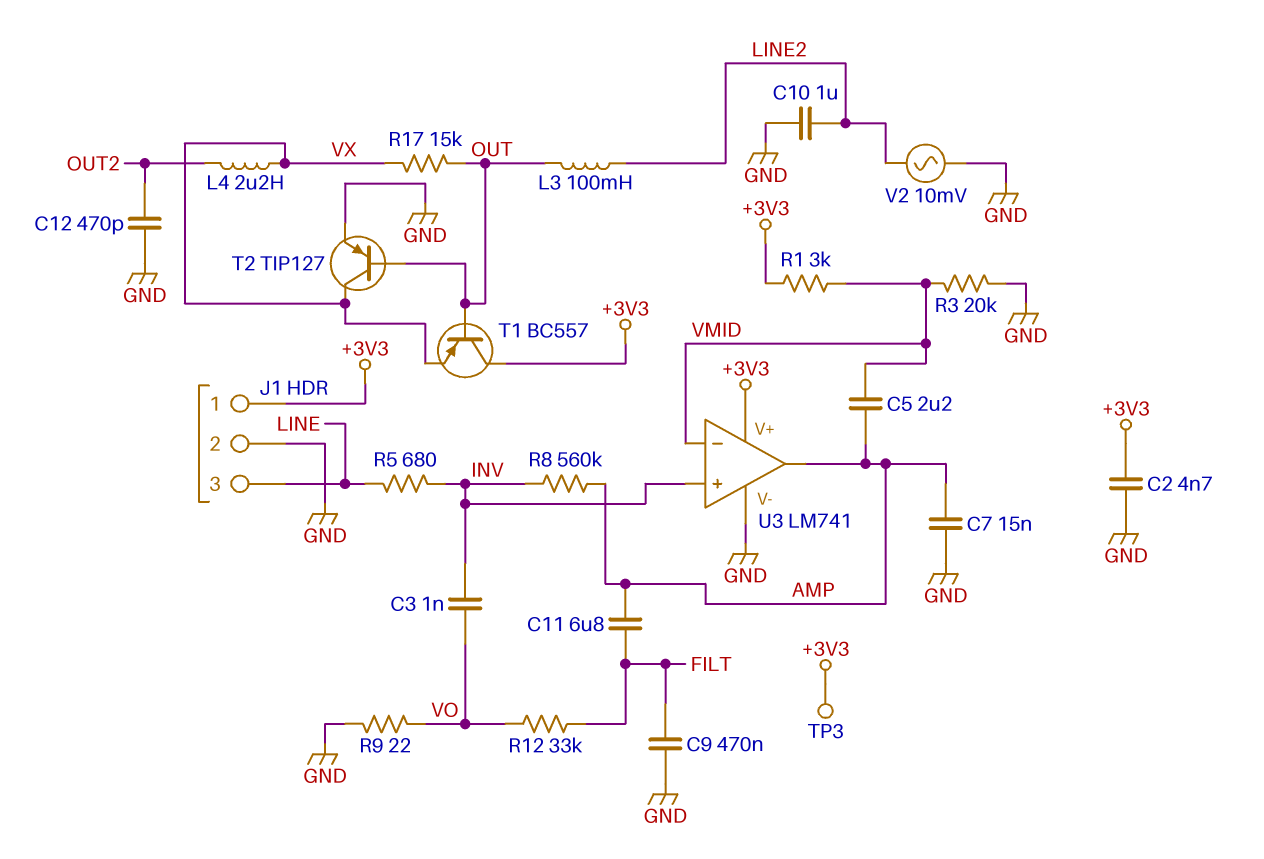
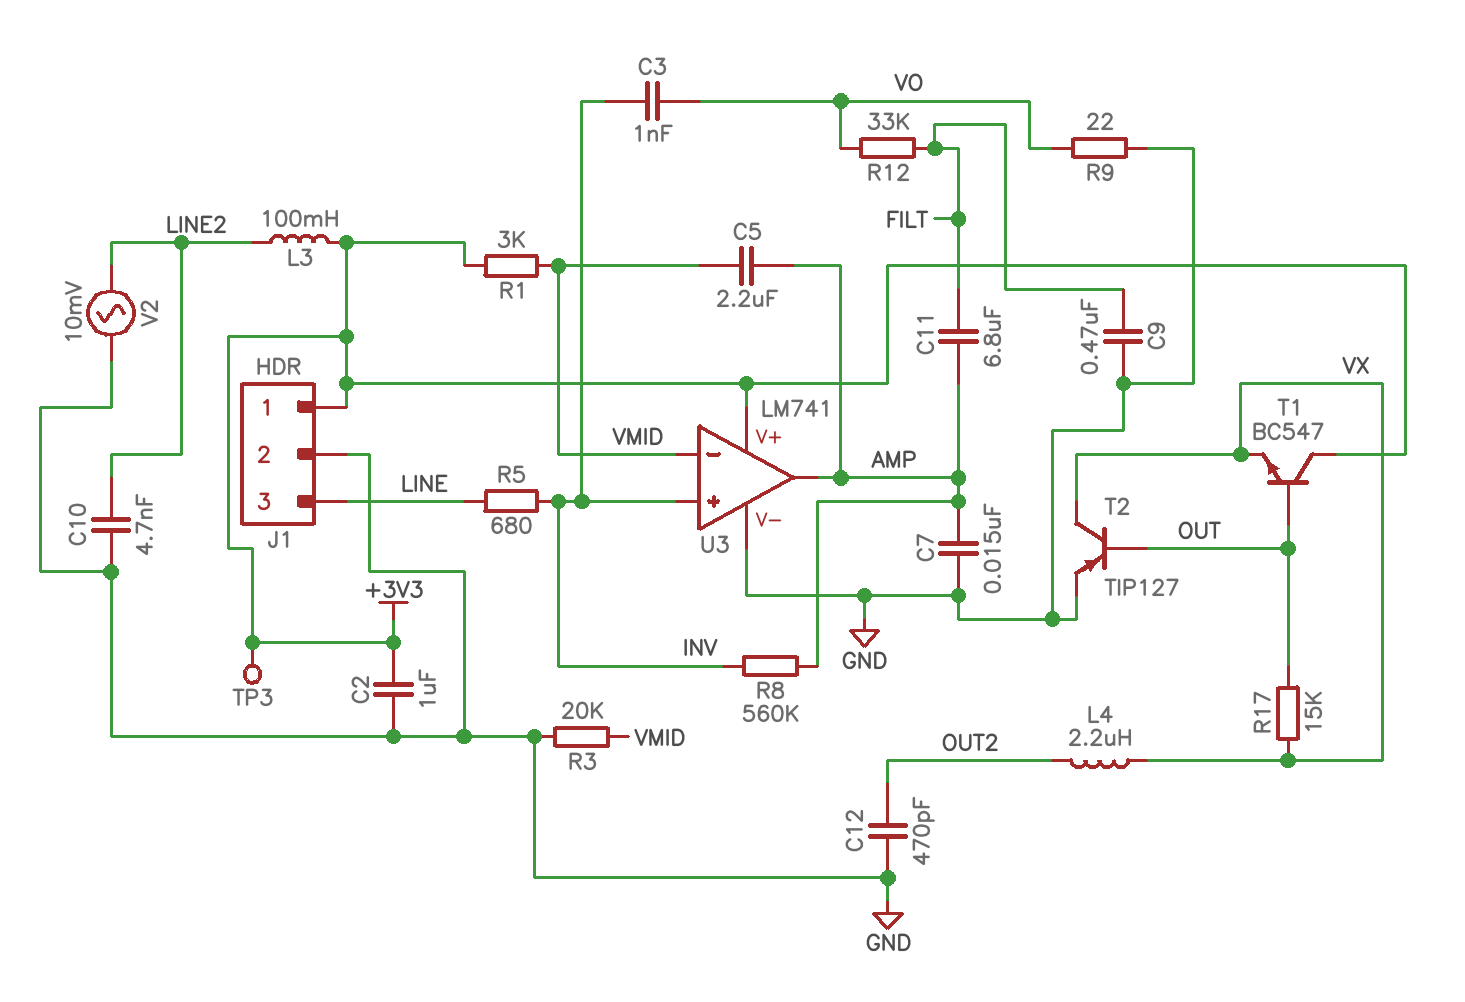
C2: 4.7nF (+3V3, GND) -> 1uF (+3V3, GND)
C10: 1uF (GND, LINE2) -> 4.7nF (GND, LINE2)
L3: 100mH (LINE2, OUT) -> 100mH (+3V3, LINE2)
T1: PNP BC557 (B OUT, C +3V3, E VX) -> NPN BC547 (B OUT, C +3V3, E VX)

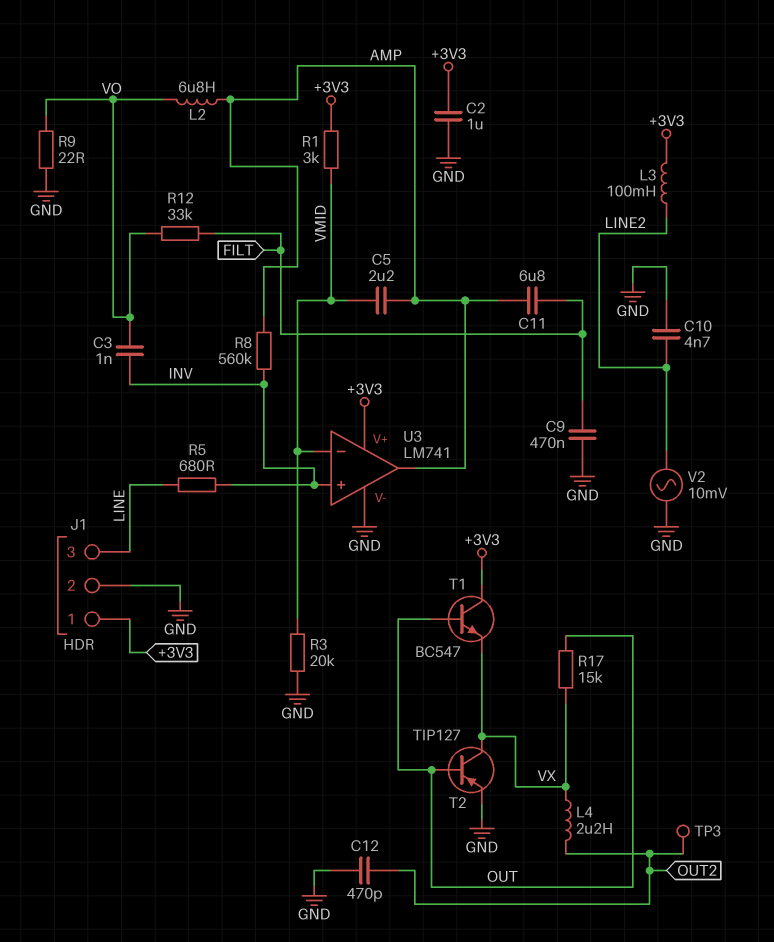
C7: 15nF (AMP, GND) -> none
L2: none -> 6.8uH (AMP, VO)
TP3: test point (+3V3) -> test point (OUT2)

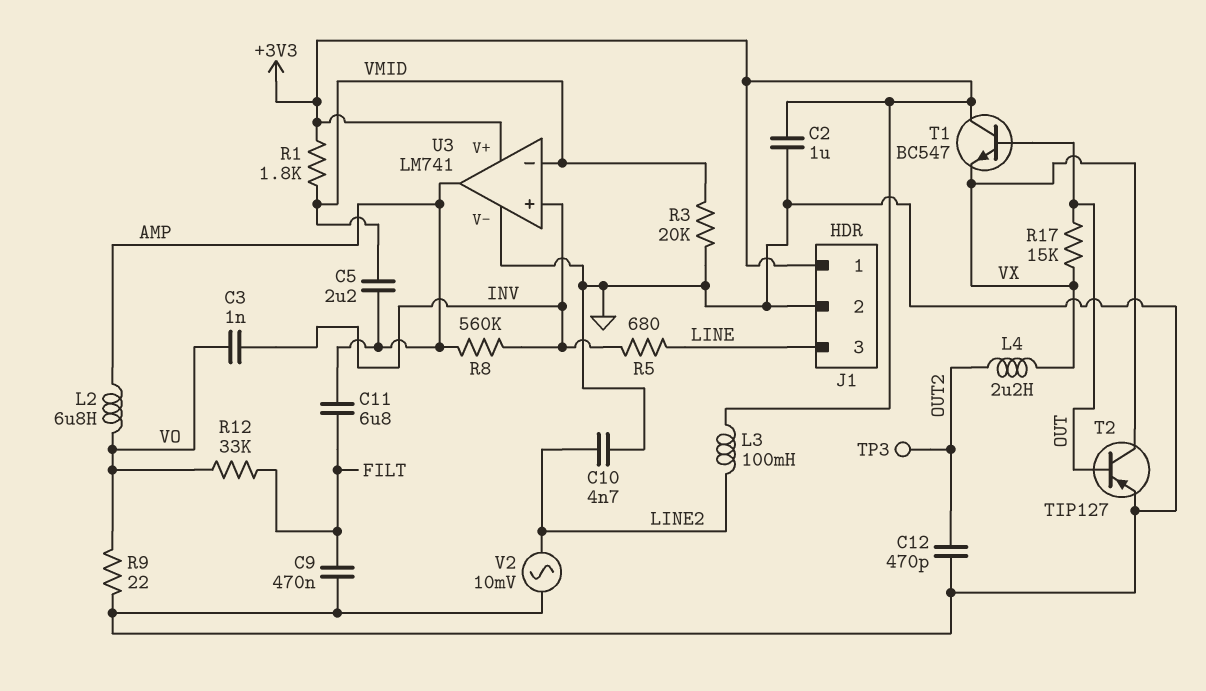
R1: 3k (+3V3, VMID) -> 1.8k (+3V3, VMID)

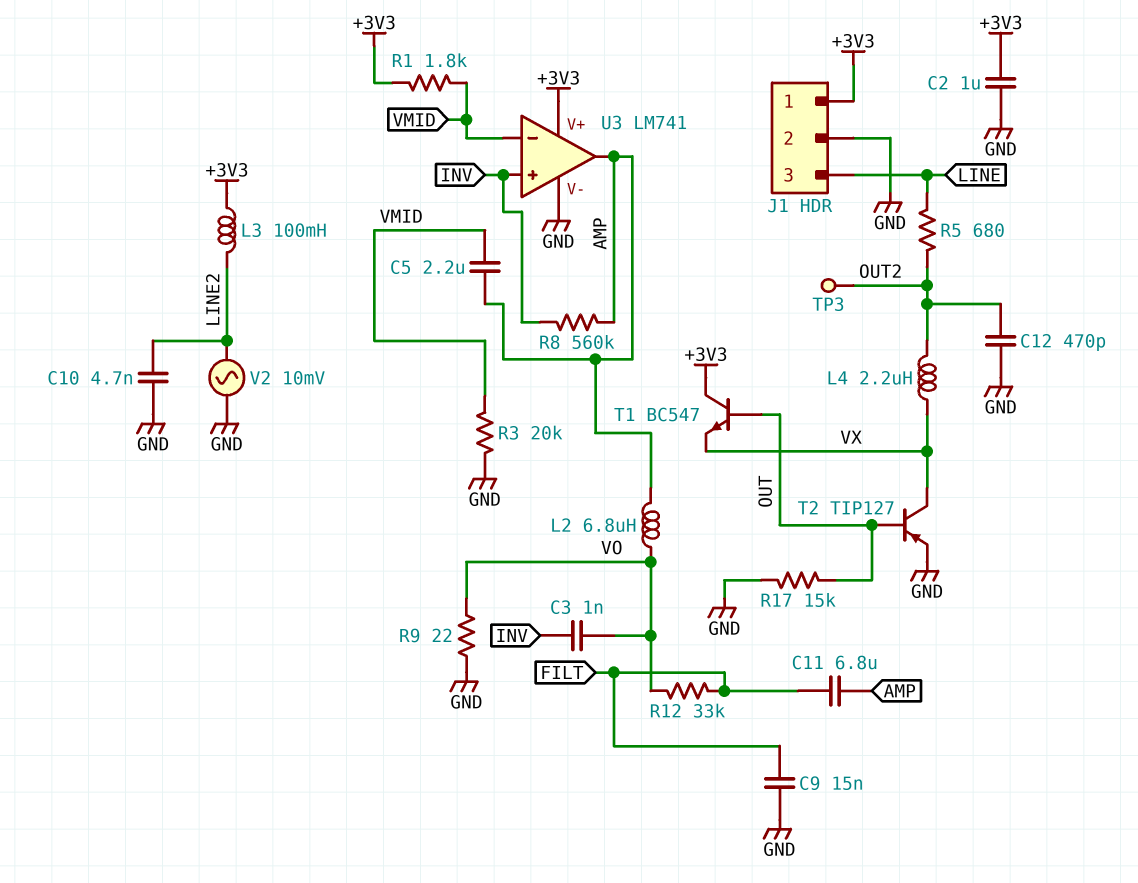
C9: 470nF (FILT, GND) -> 15nF (FILT, GND)
R5: 680 (INV, LINE) -> 680 (LINE, OUT2)
R17: 15k (OUT, VX) -> 15k (GND, OUT)

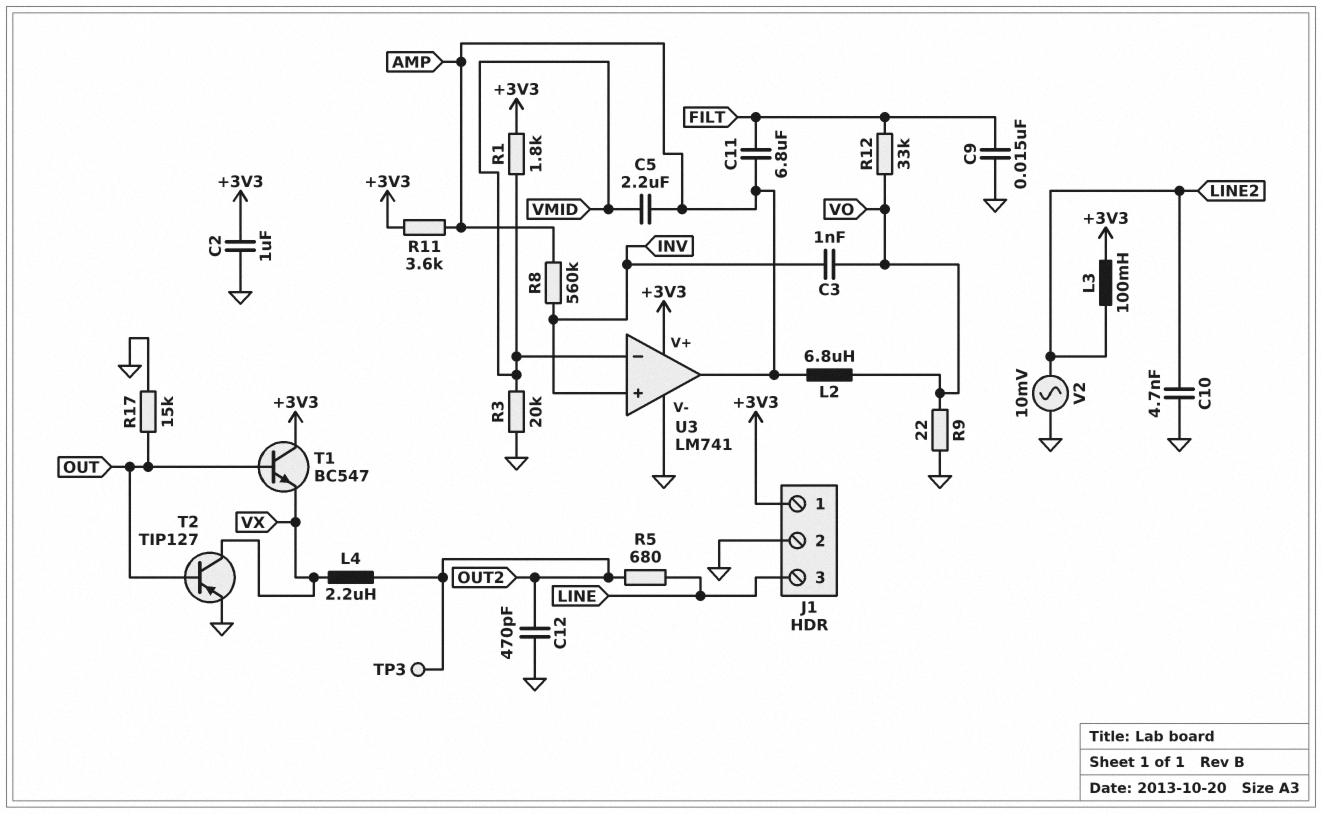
R11: none -> 3.6k (+3V3, AMP)

